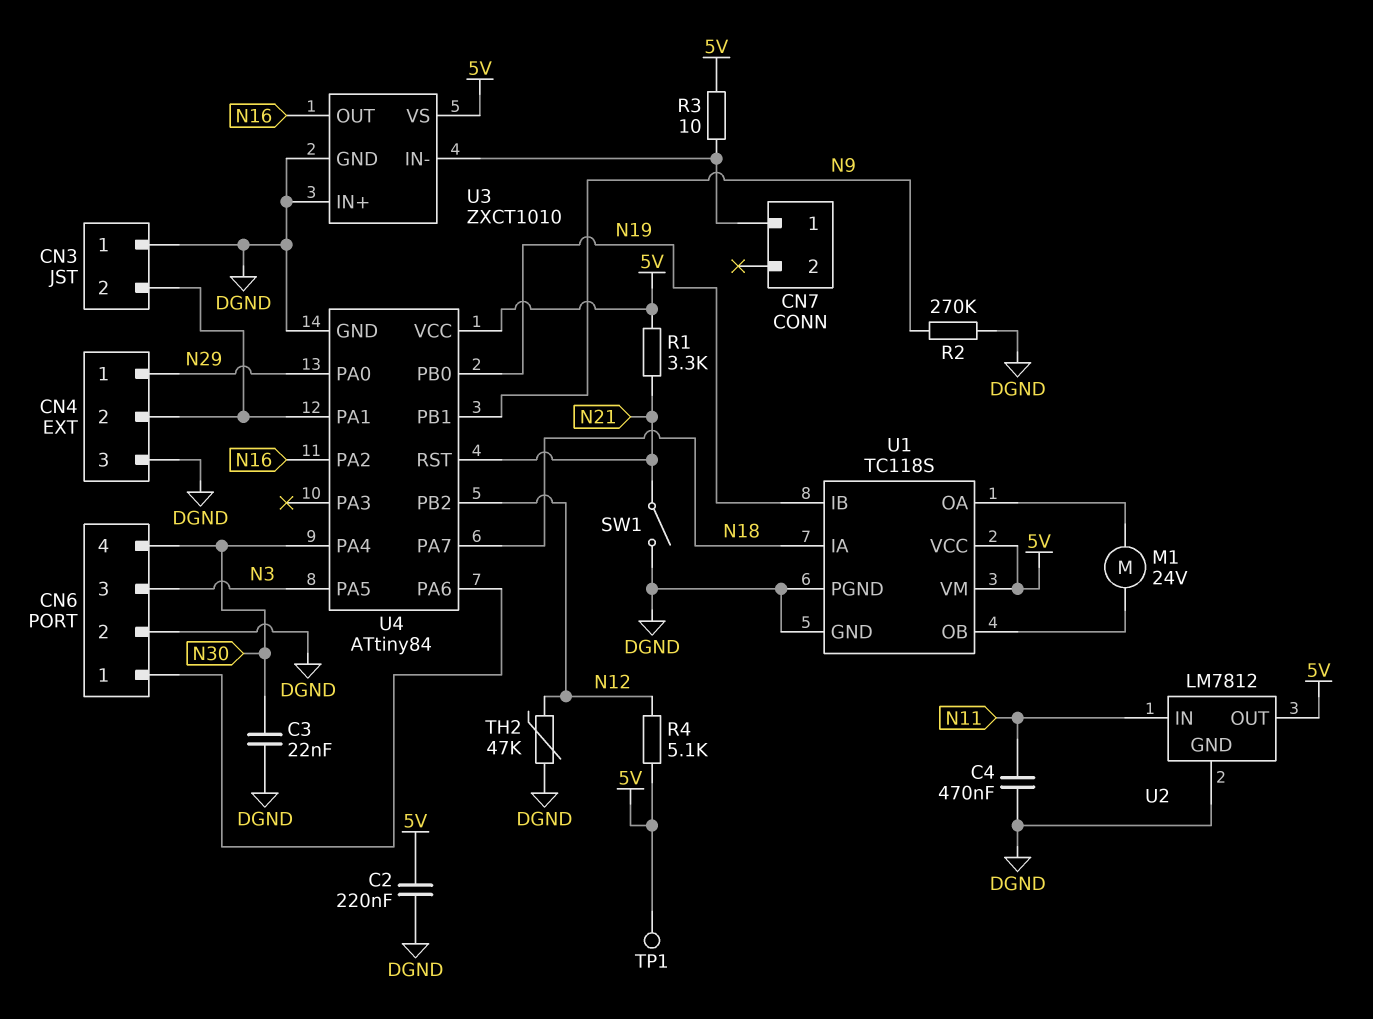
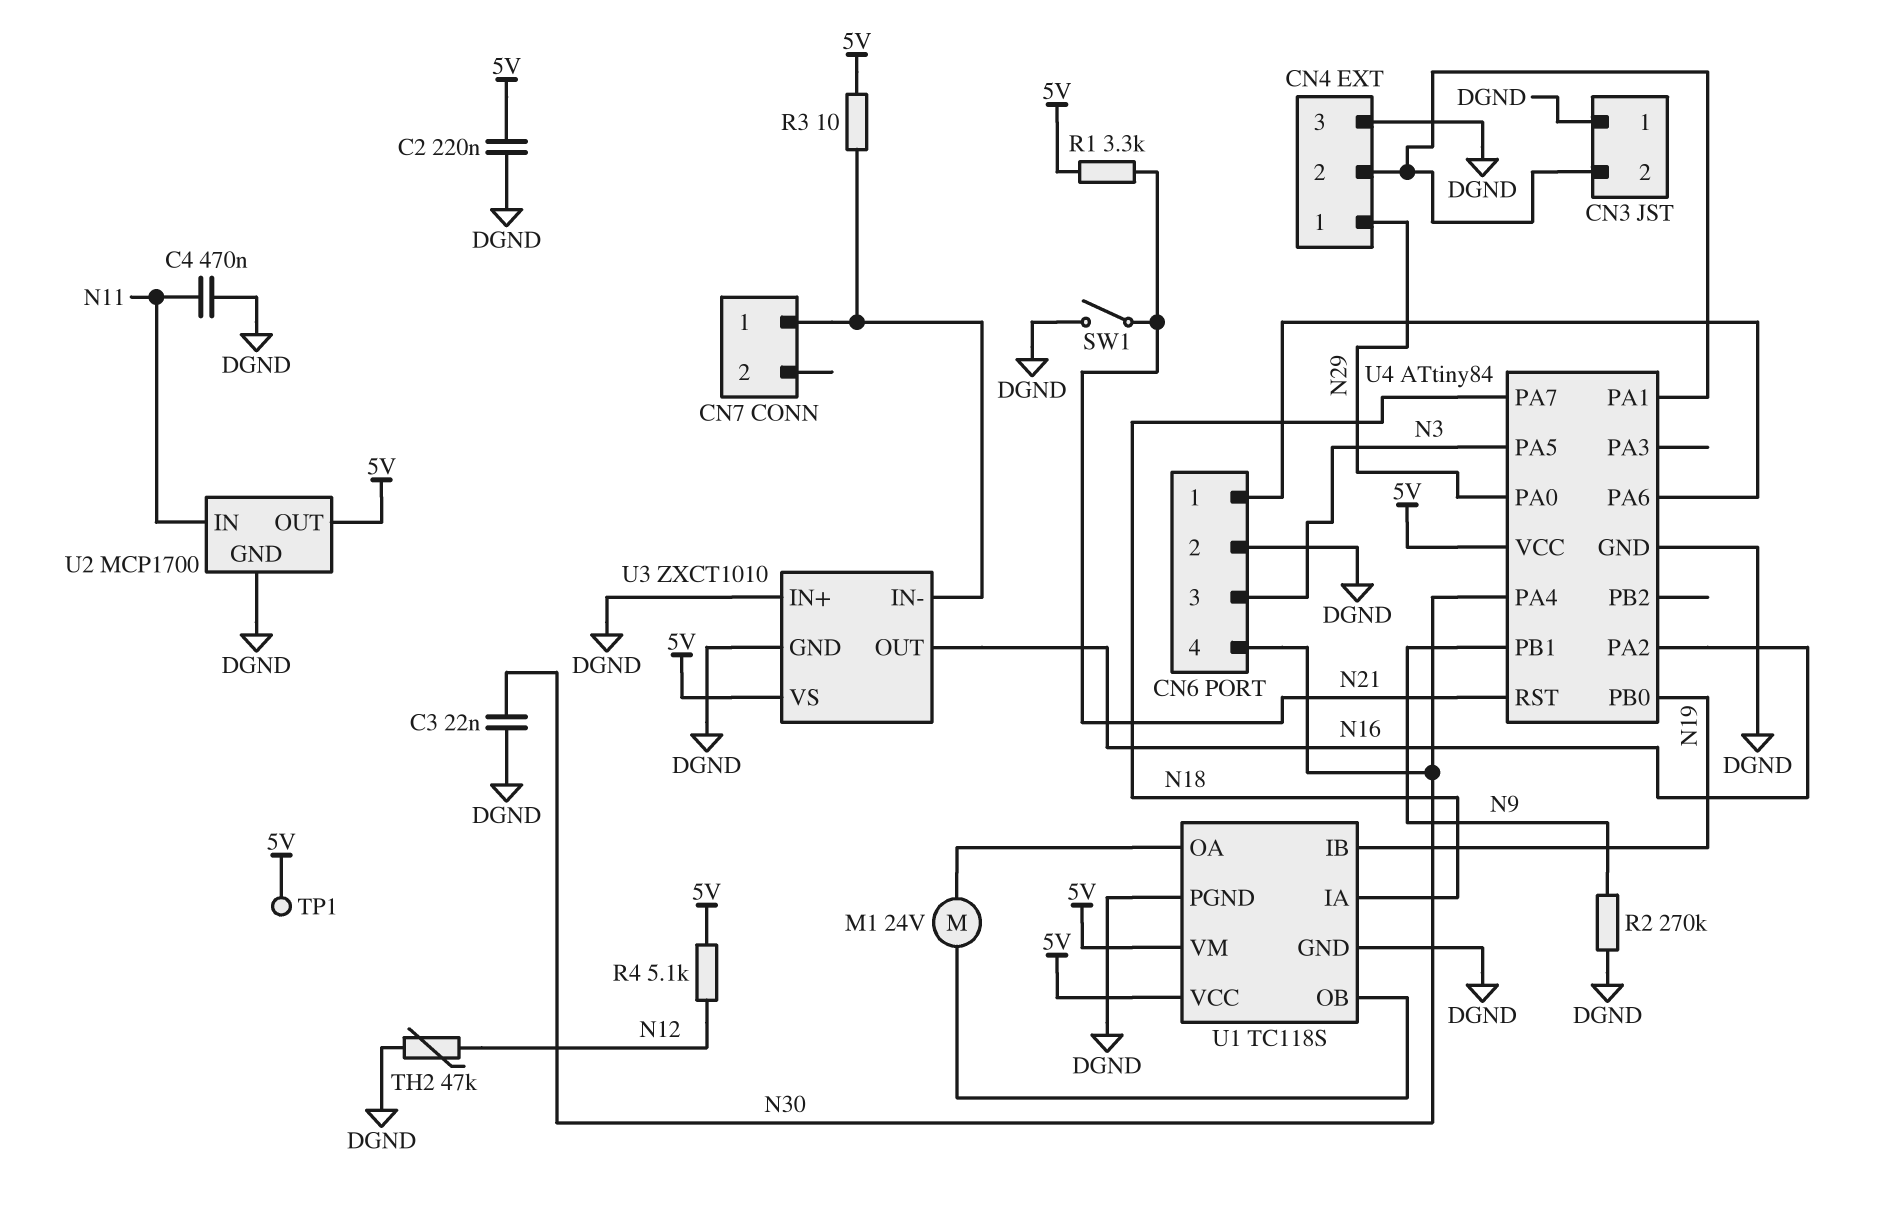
U2: LM7812 -> MCP1700
U4 pin PB2: N12 -> none

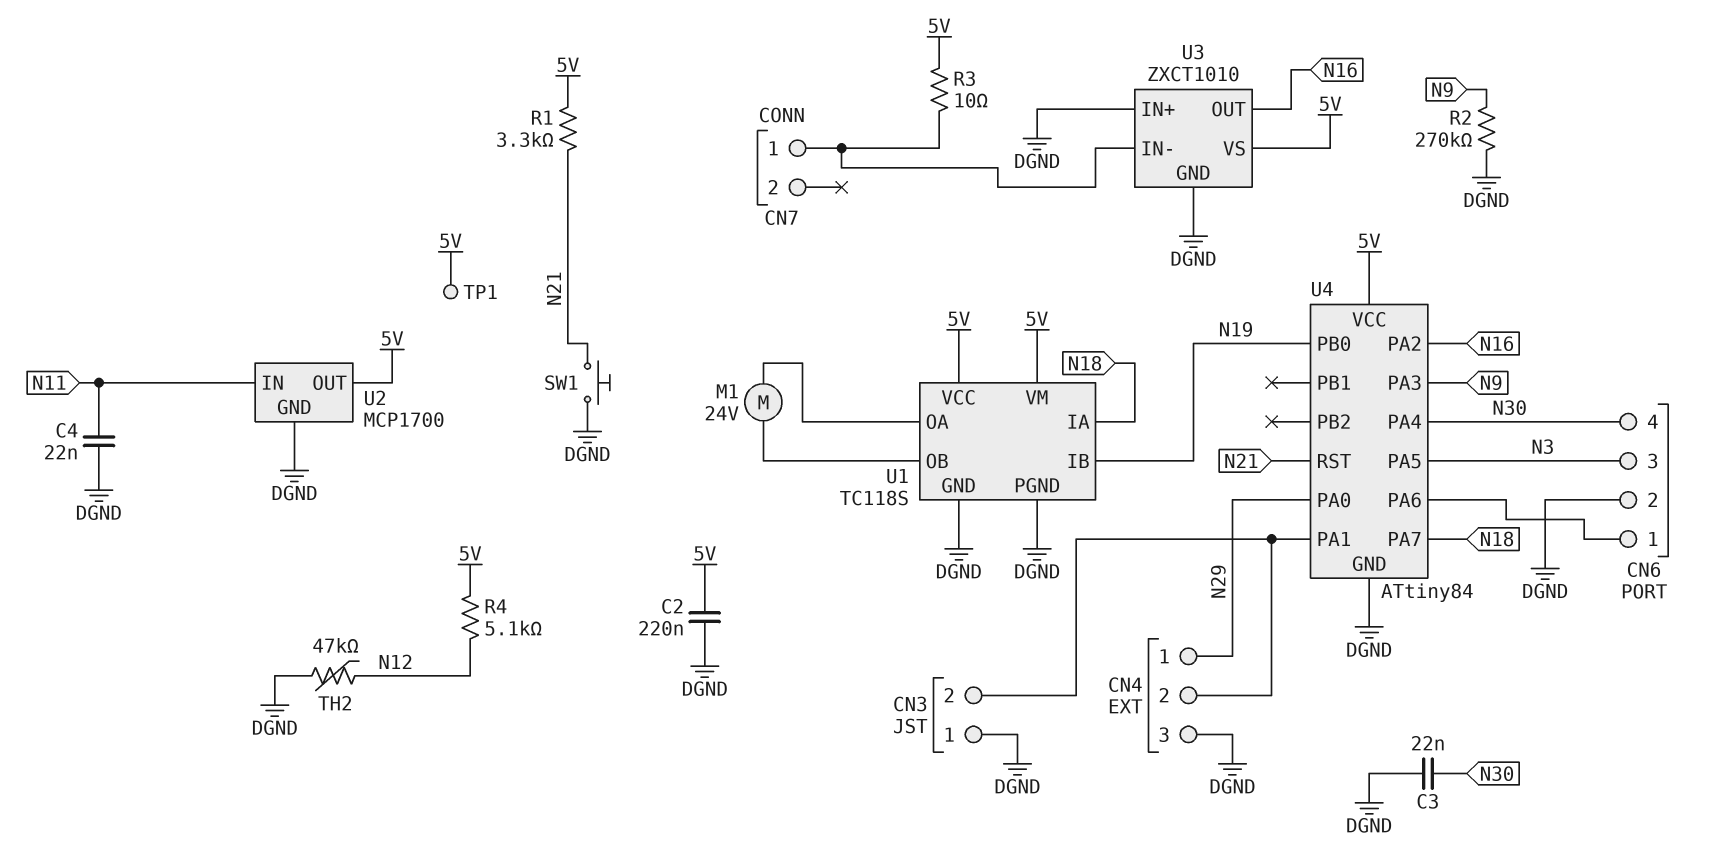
C4: 470nF (DGND, N11) -> 22nF (DGND, N11)
SW1: switch (DGND, N21) -> button (DGND, N21)
U4 pin PA3: none -> N9
U4 pin PB1: N9 -> none

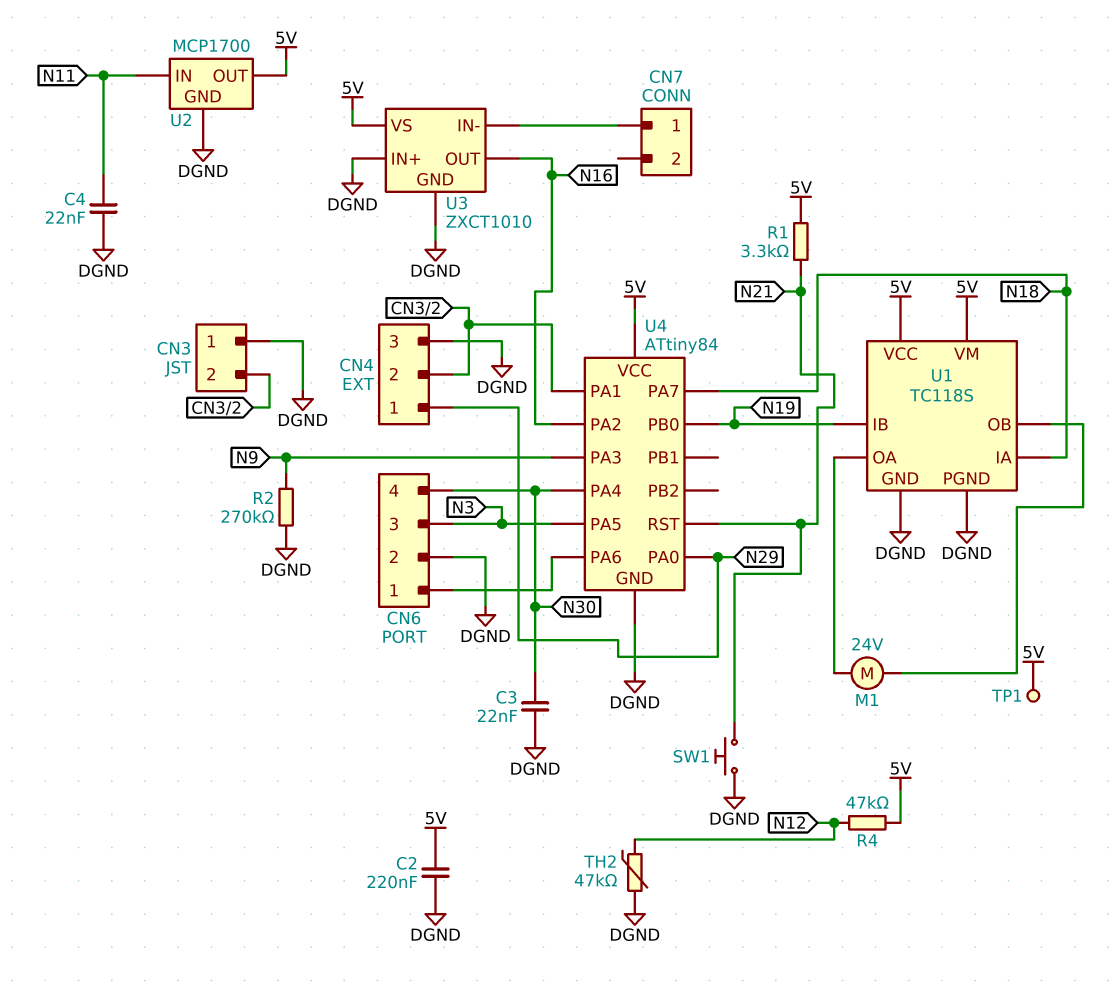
R3: 10 (5V, CN7/1) -> none
R4: 5.1k (5V, N12) -> 47k (5V, N12)

